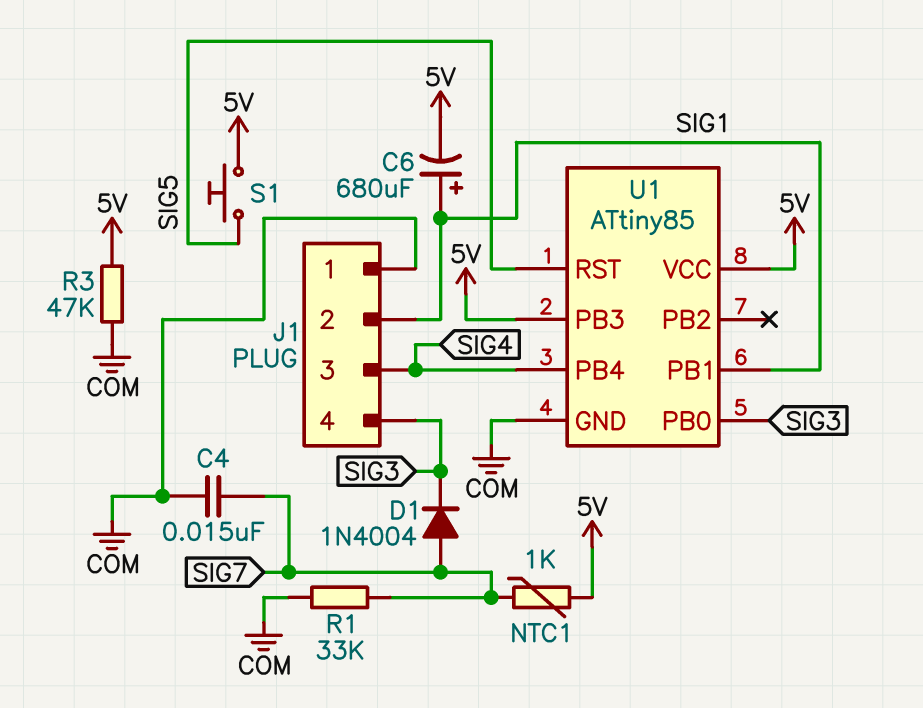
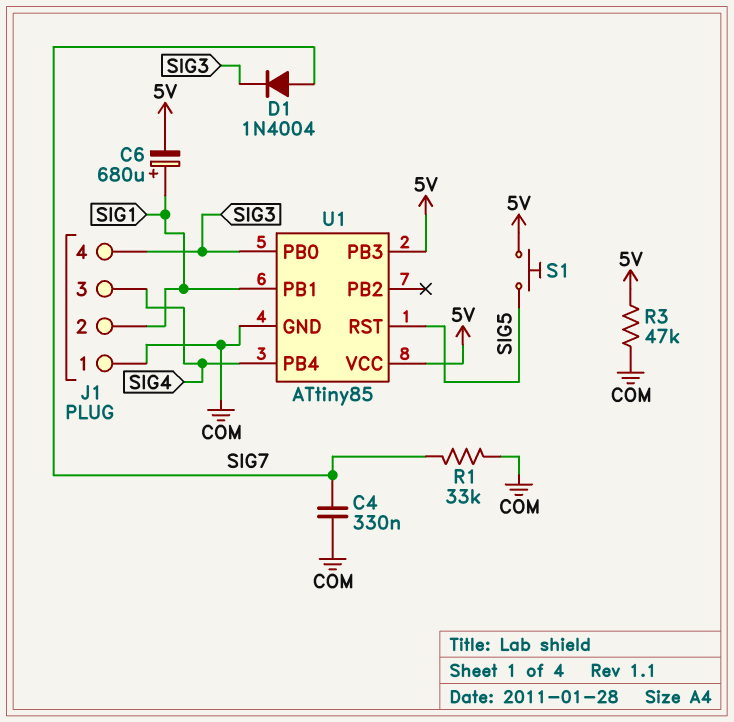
C4: 15nF (COM, SIG7) -> 330nF (COM, SIG7)
NTC1: 1k (5V, SIG7) -> none

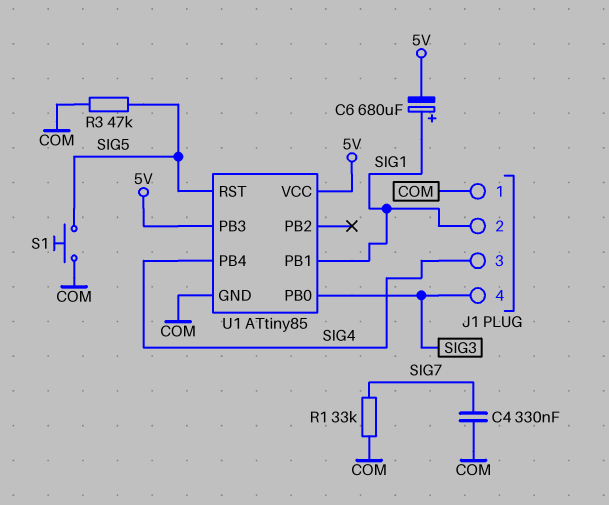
D1: diode 1N4004 (A SIG7, K SIG3) -> none
R3: 47k (5V, COM) -> 47k (COM, SIG5)
S1: button (5V, SIG5) -> button (COM, SIG5)

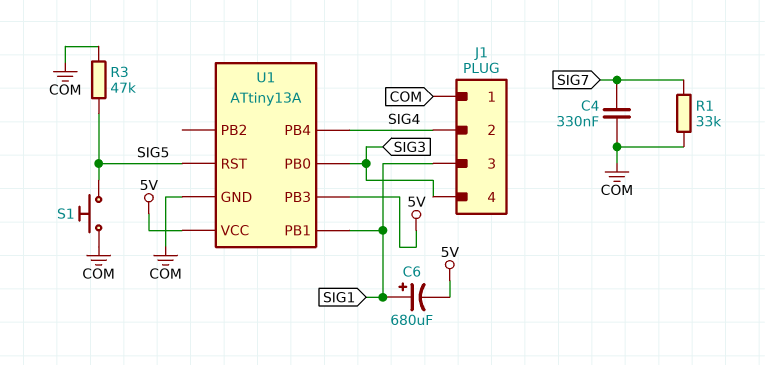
J1 pin 2: SIG1 -> SIG4
J1 pin 3: SIG4 -> SIG1
U1: ATtiny85 -> ATtiny13A

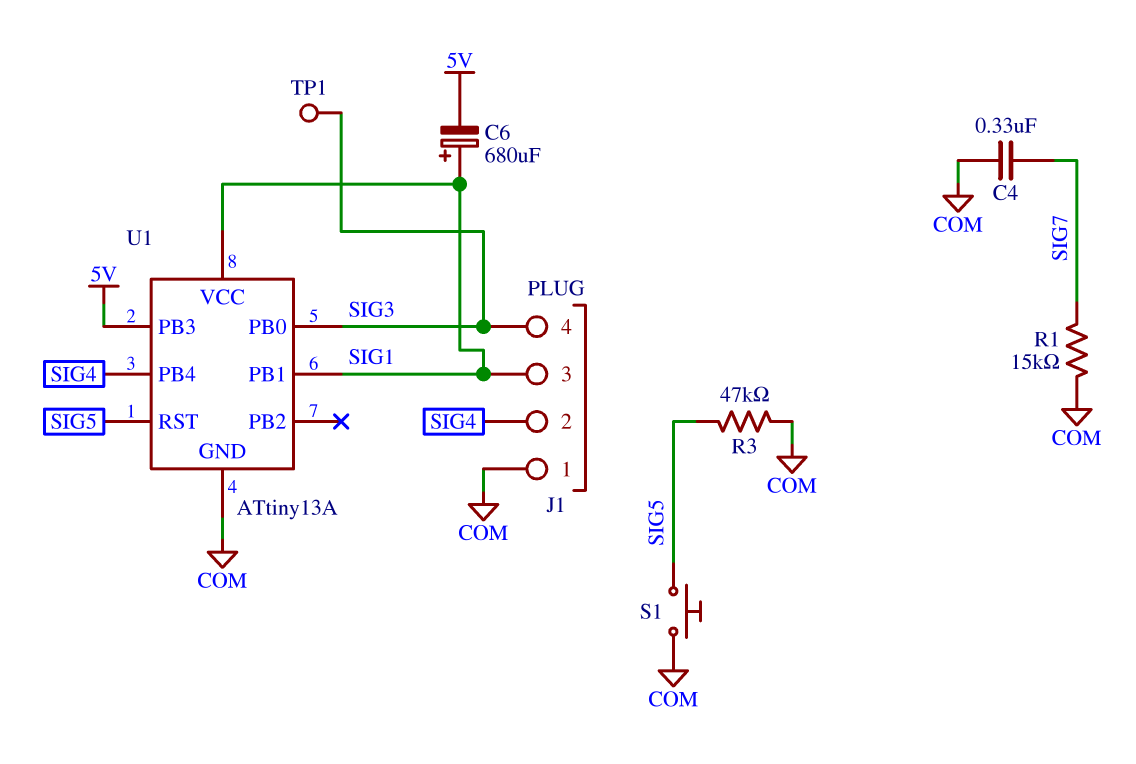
R1: 33k (COM, SIG7) -> 15k (COM, SIG7)
TP1: none -> test point (SIG3)
U1 pin VCC: 5V -> SIG1

